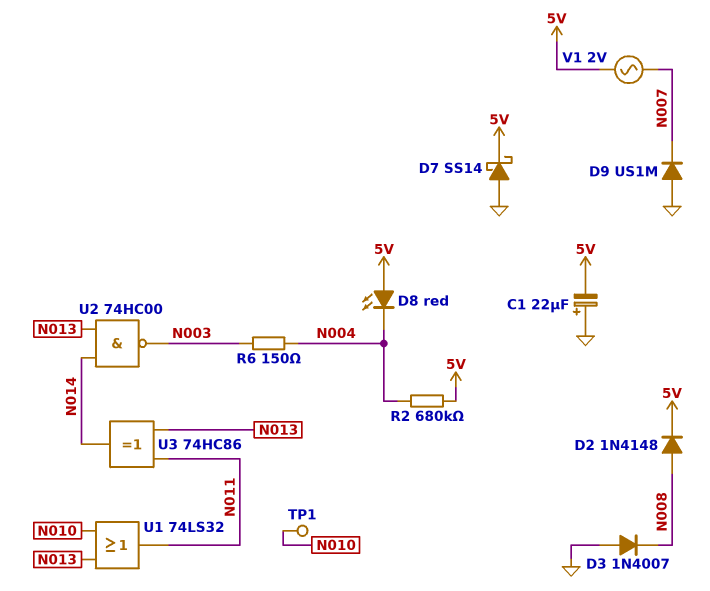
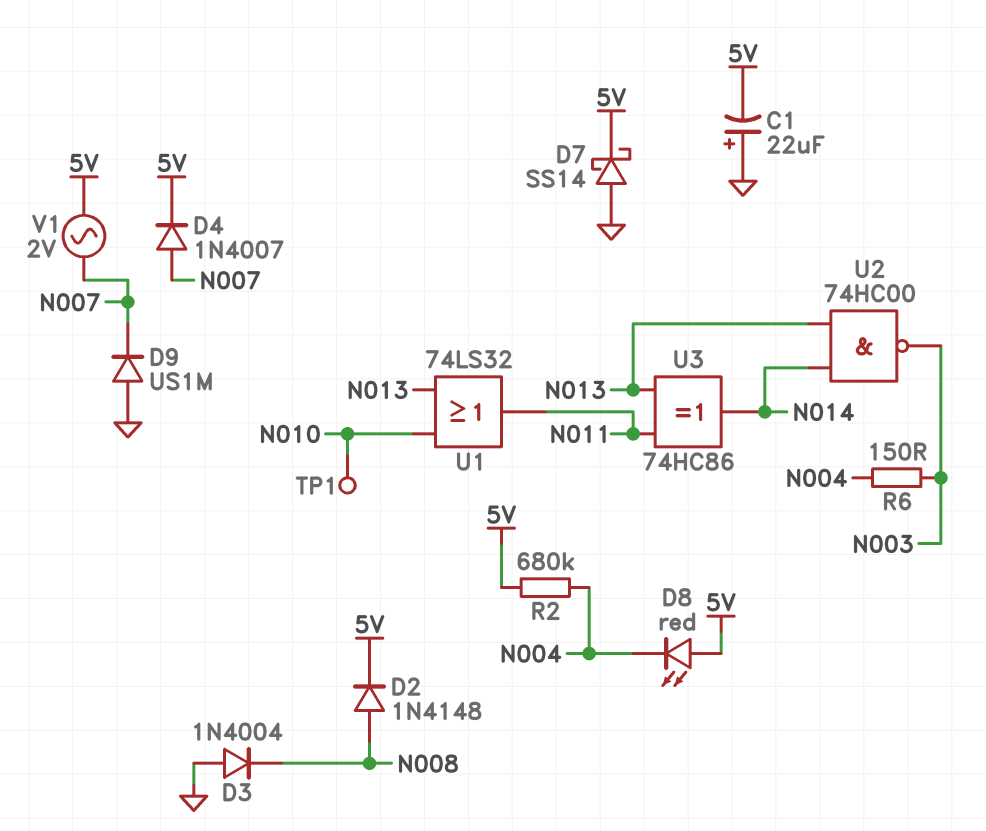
D3: diode 1N4007 (A GND, K N008) -> diode 1N4004 (A GND, K N008)
D4: none -> diode 1N4007 (A N007, K 5V)

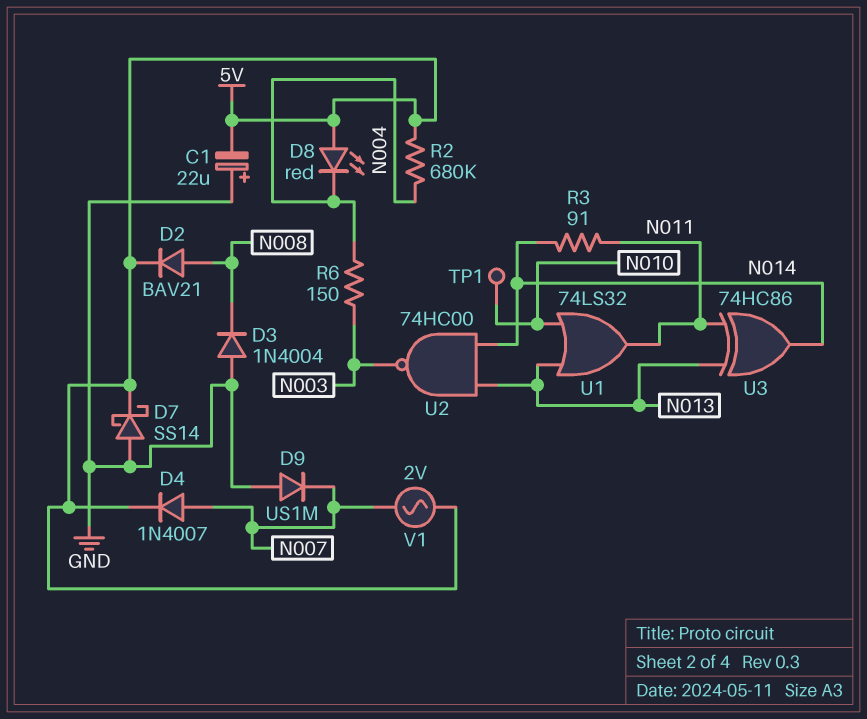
D2: diode 1N4148 (A N008, K 5V) -> diode BAV21 (A N008, K 5V)
R3: none -> 91 (N011, N014)

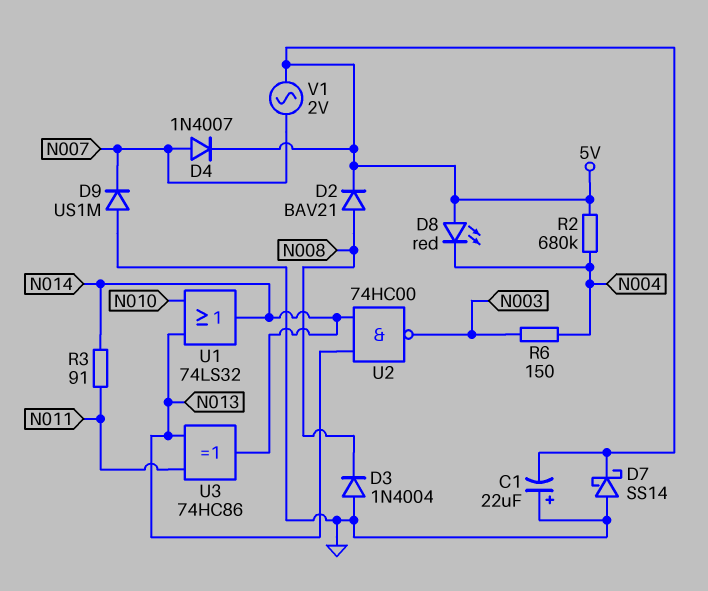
TP1: test point (N010) -> none
U1: OR 74LS32 (in N010, in N013, out N011) -> OR 74LS32 (in N010, in N013, out N014)

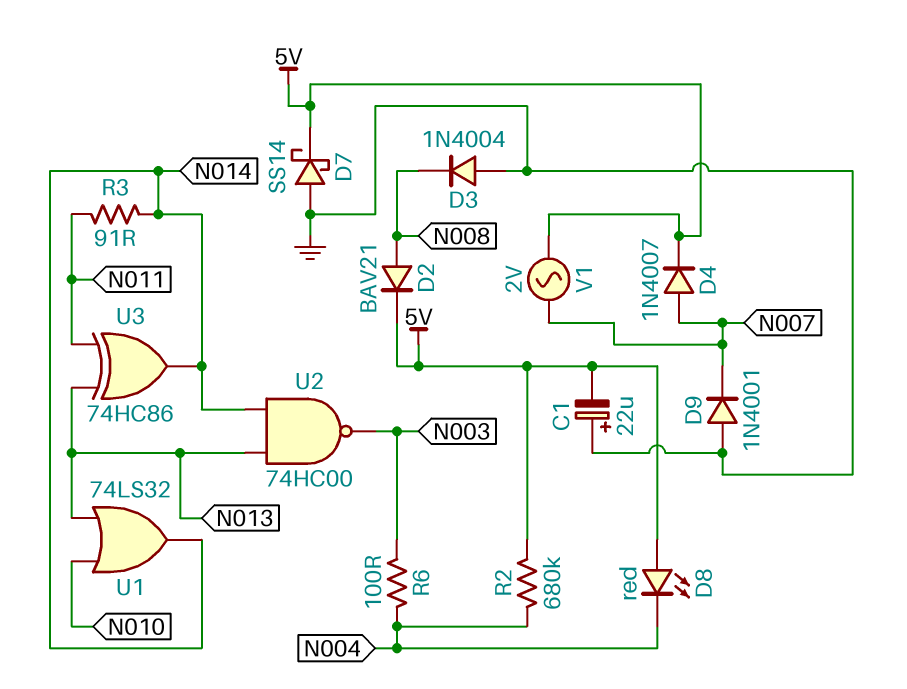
D9: diode US1M (A GND, K N007) -> diode 1N4001 (A GND, K N007)
R6: 150 (N003, N004) -> 100 (N003, N004)

